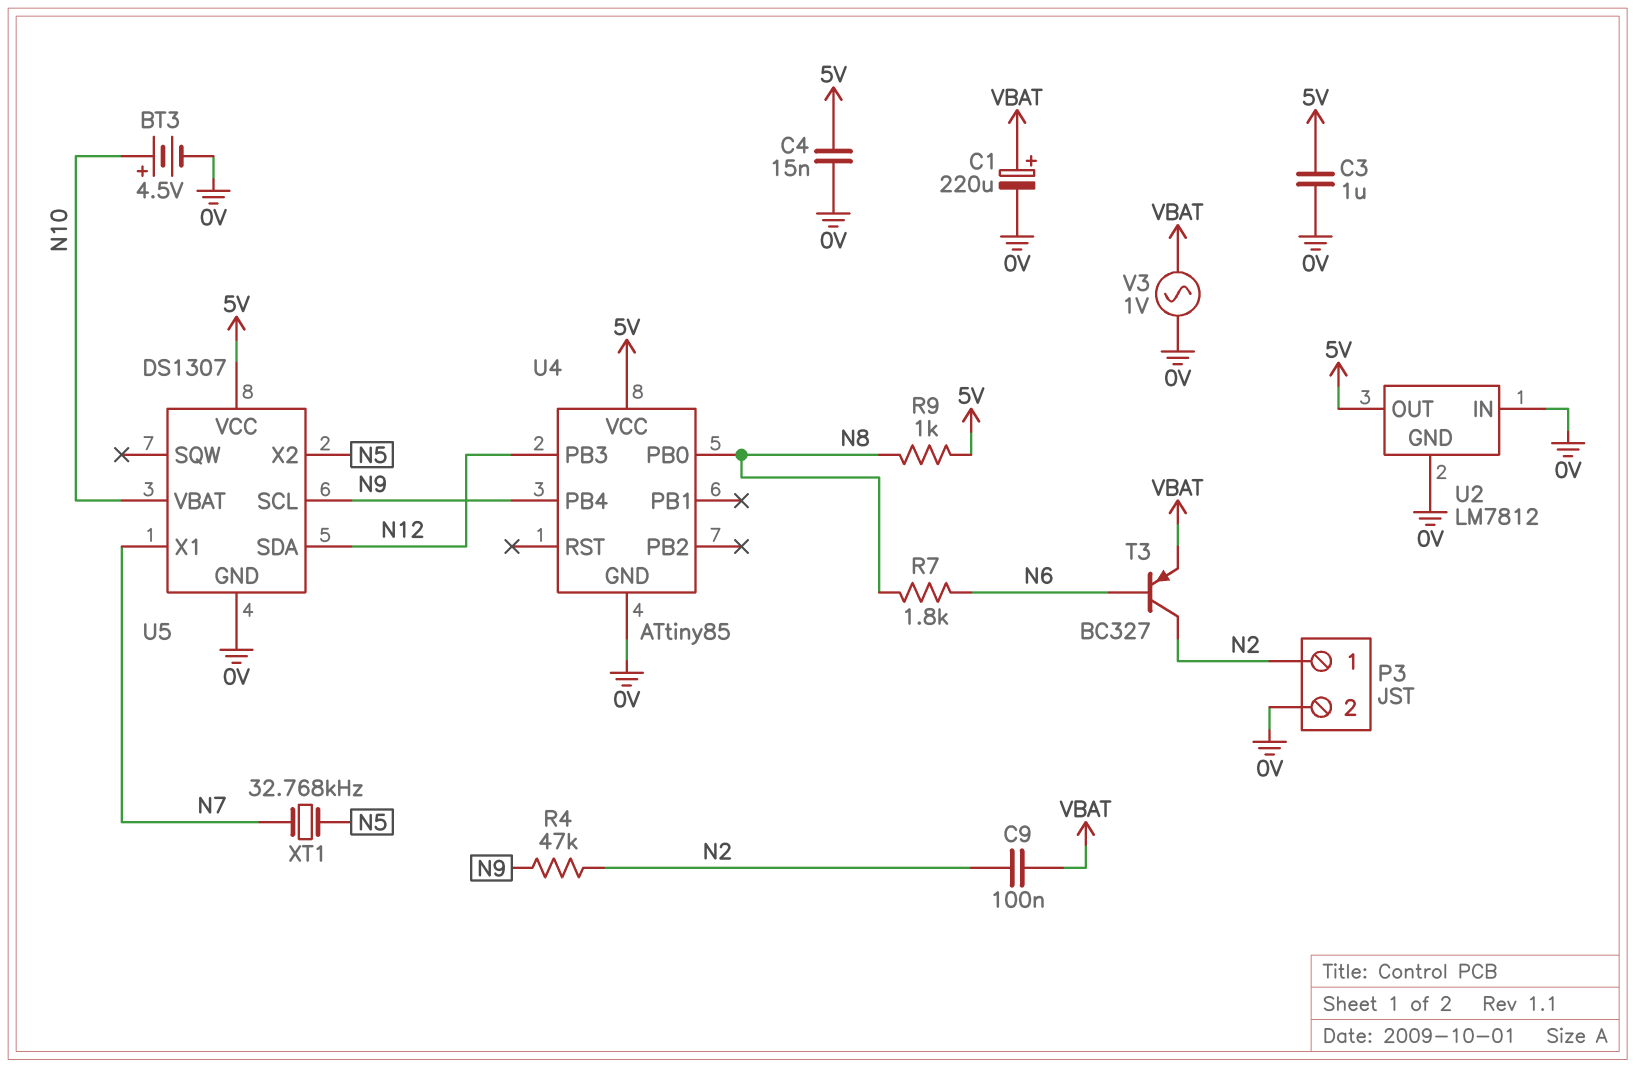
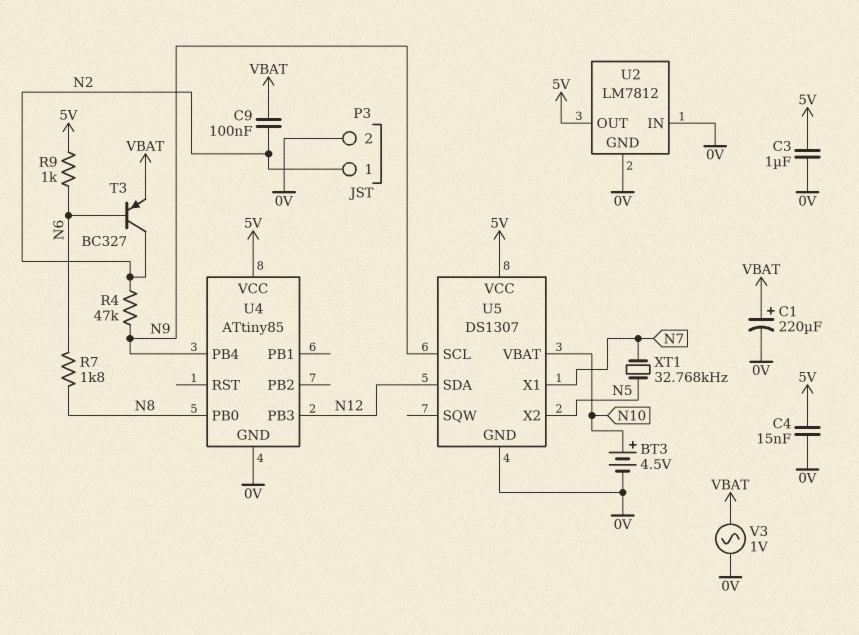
R9: 1k (5V, N8) -> 1k (5V, N6)

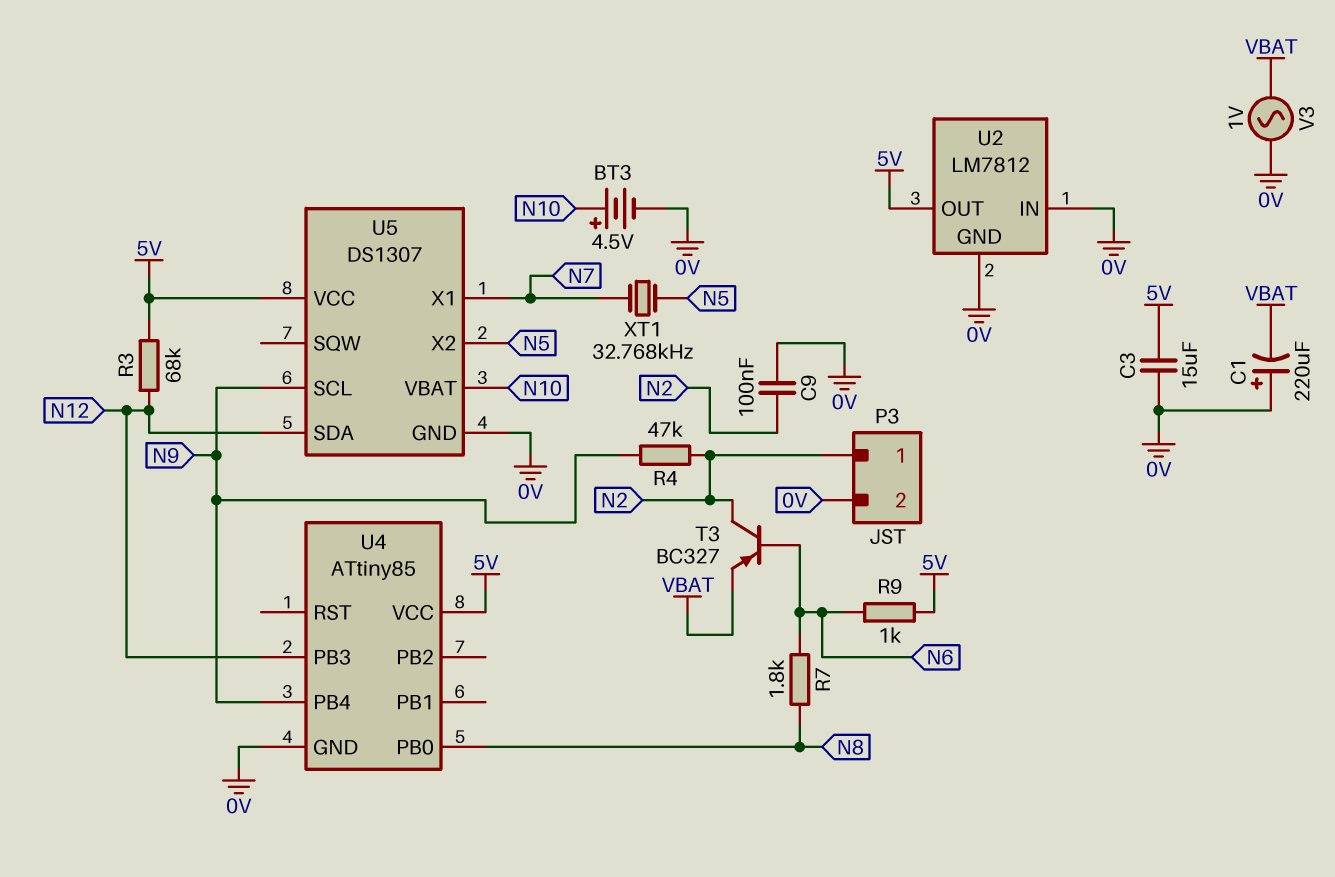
C1: 220uF (plus VBAT, minus 0V) -> 220uF (plus 0V, minus VBAT)
C3: 1uF (0V, 5V) -> 15uF (0V, 5V)
C4: 15nF (0V, 5V) -> none
C9: 100nF (N2, VBAT) -> 100nF (0V, N2)
R3: none -> 68k (5V, N12)

